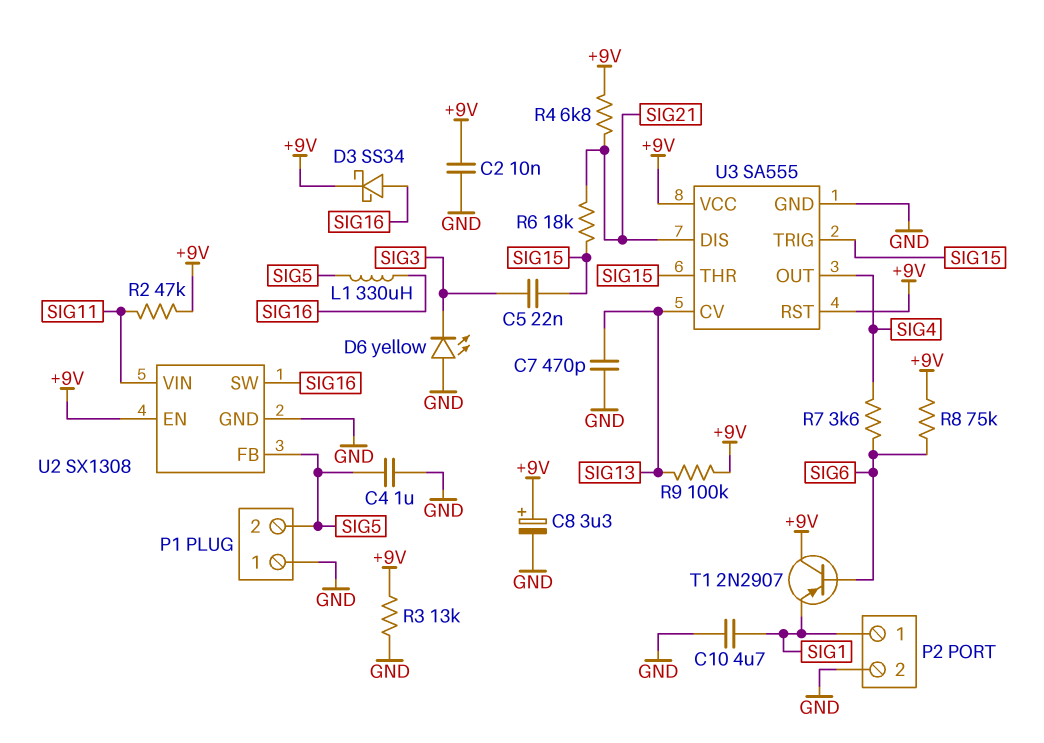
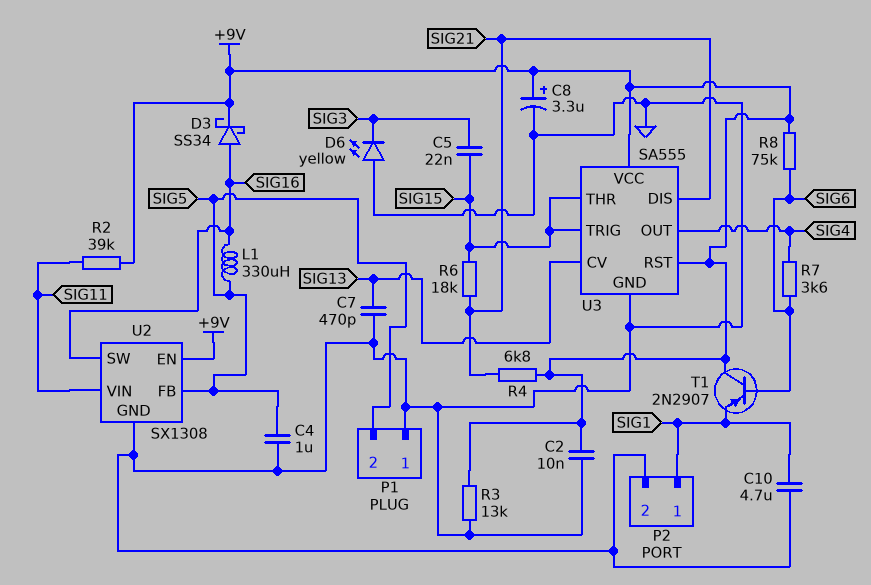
R2: 47k (+9V, SIG11) -> 39k (+9V, SIG11)
R9: 100k (+9V, SIG13) -> none

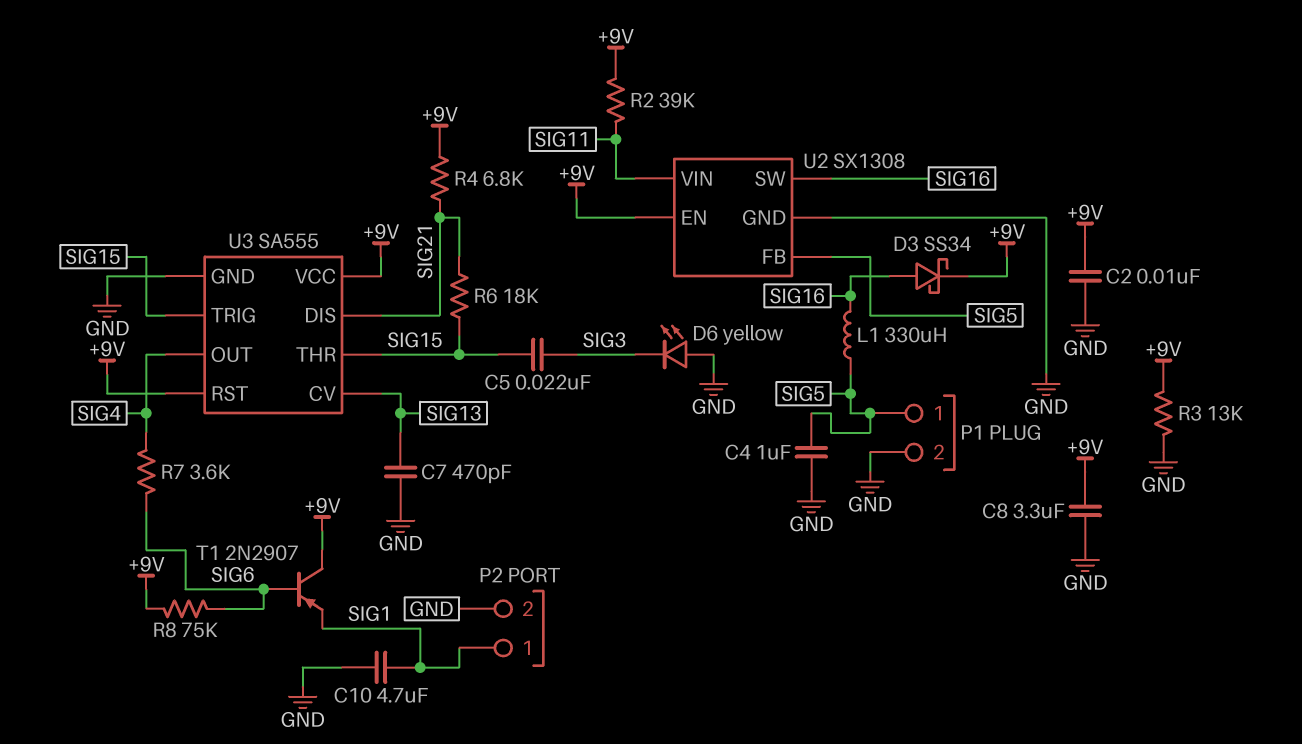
C8: 3.3uF (plus +9V, minus GND) -> 3.3uF (+9V, GND)
P1 pin 1: GND -> SIG5
P1 pin 2: SIG5 -> GND

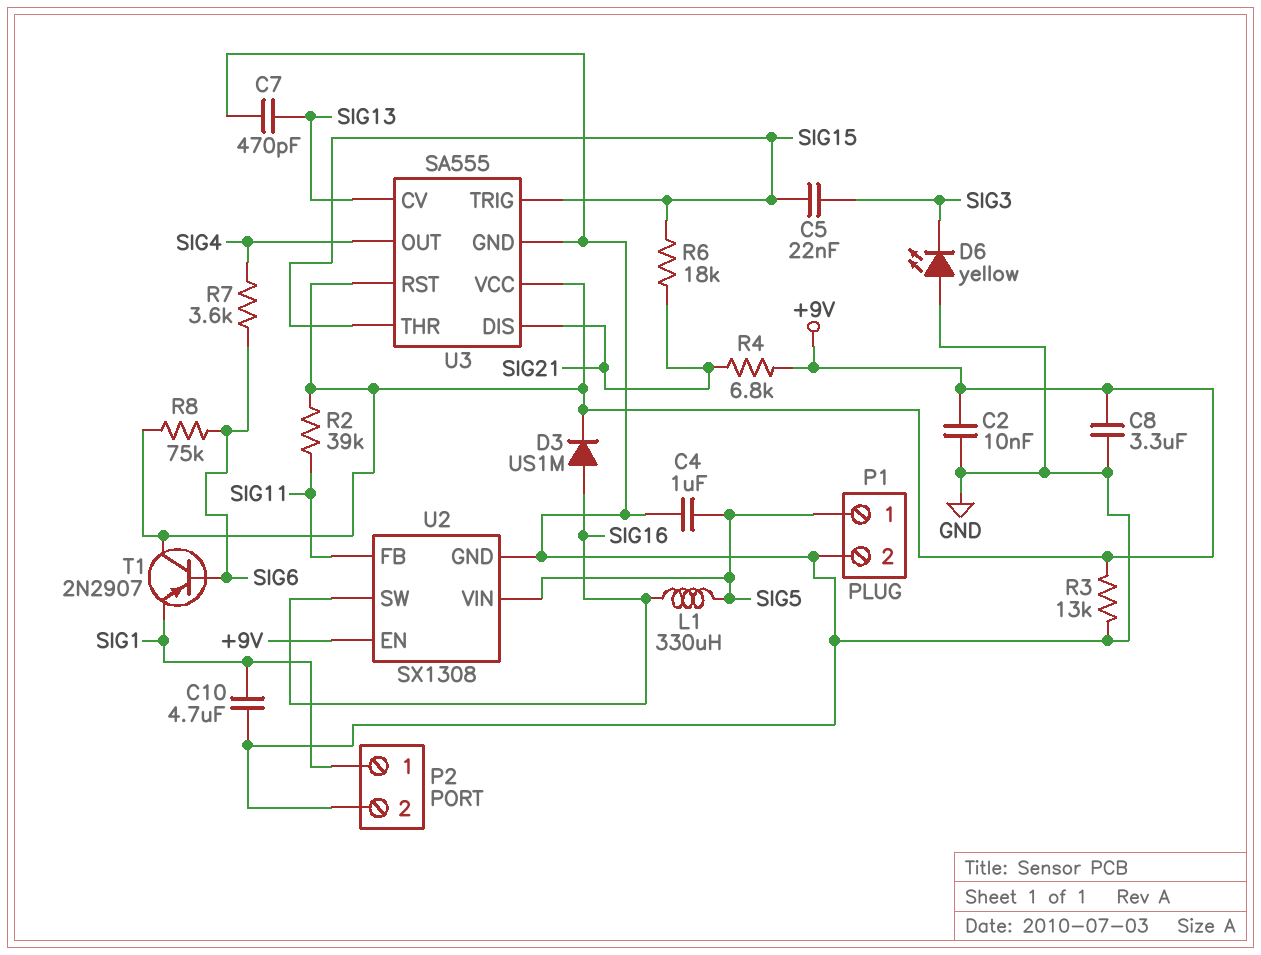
D3: schottky SS34 (A SIG16, K +9V) -> diode US1M (A SIG16, K +9V)
U2 pin FB: SIG5 -> SIG11
U2 pin VIN: SIG11 -> SIG5

